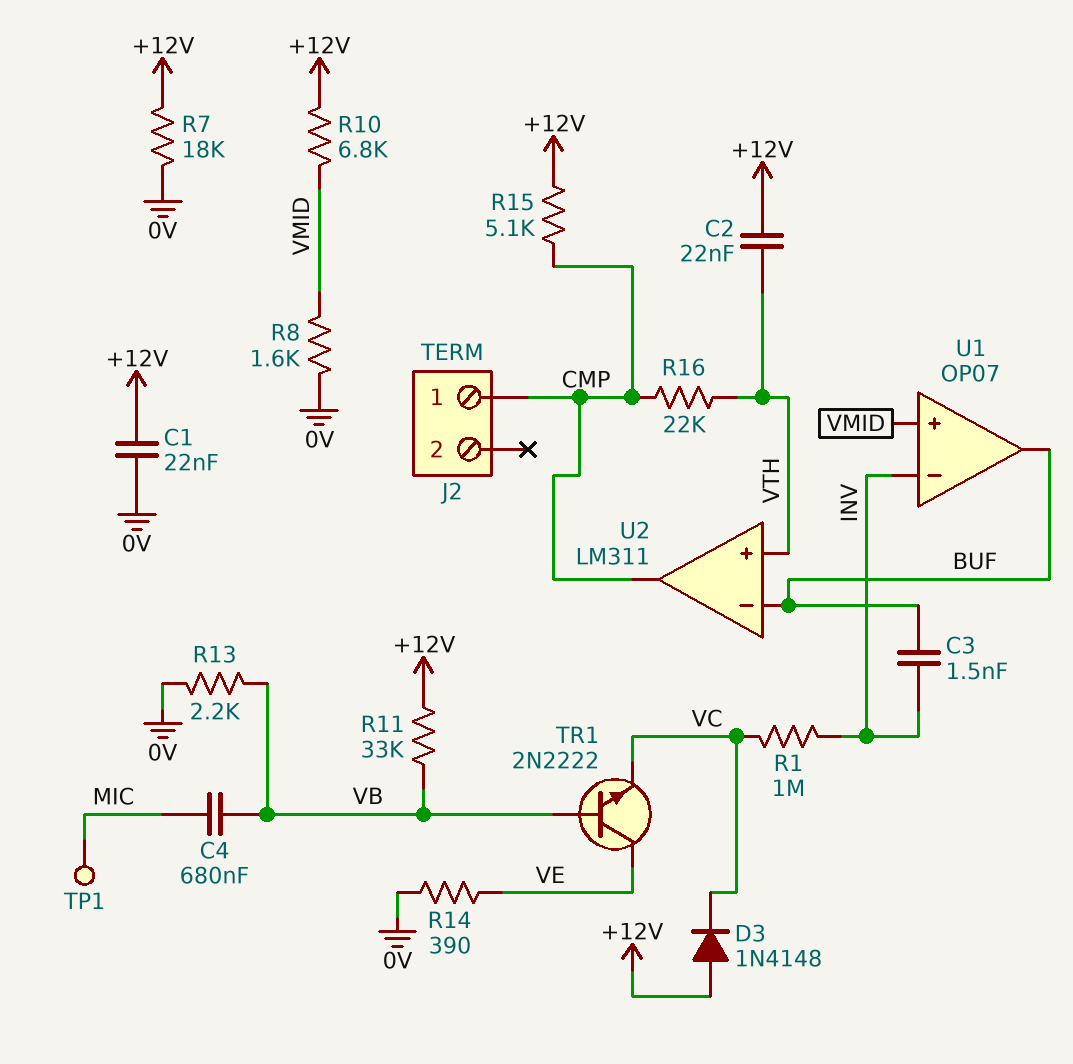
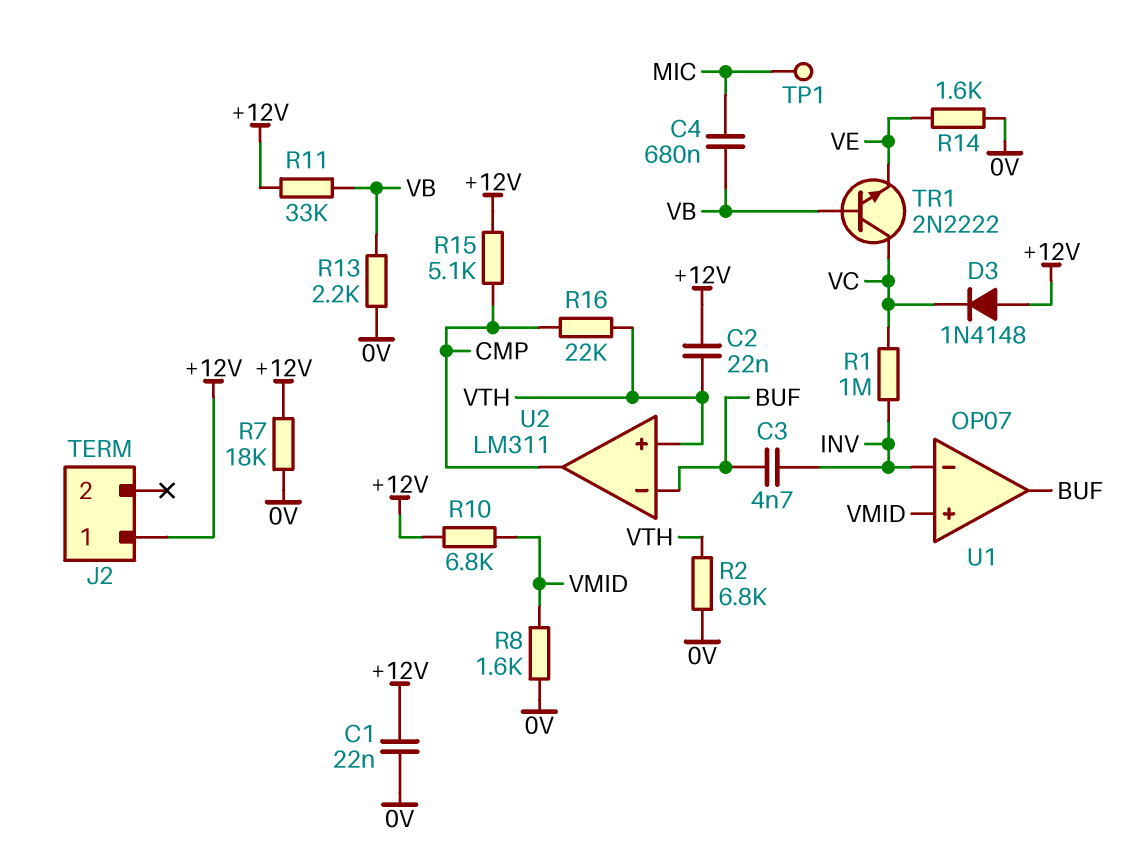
C3: 1.5nF (BUF, INV) -> 4.7nF (BUF, INV)
J2 pin 1: CMP -> +12V
R2: none -> 6.8k (0V, VTH)
R14: 390 (0V, VE) -> 1.6k (0V, VE)
TR1: NPN 2N2222 (B VB, C VE, E VC) -> NPN 2N2222 (B VB, C VC, E VE)

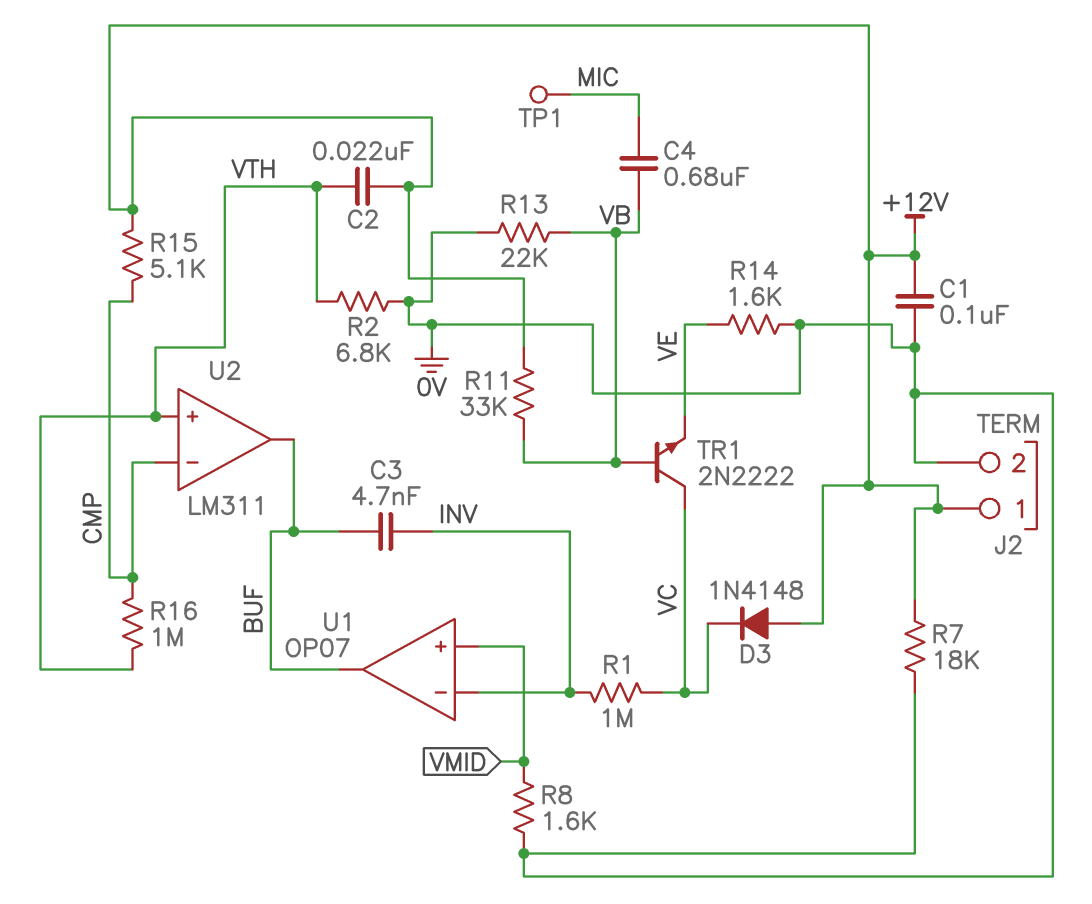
C1: 22nF (+12V, 0V) -> 100nF (+12V, 0V)
J2 pin 2: none -> 0V
R10: 6.8k (+12V, VMID) -> none
R13: 2.2k (0V, VB) -> 22k (0V, VB)
R16: 22k (CMP, VTH) -> 1M (CMP, VTH)
U2 pin in-: BUF -> CMP
U2 pin out: CMP -> BUF

